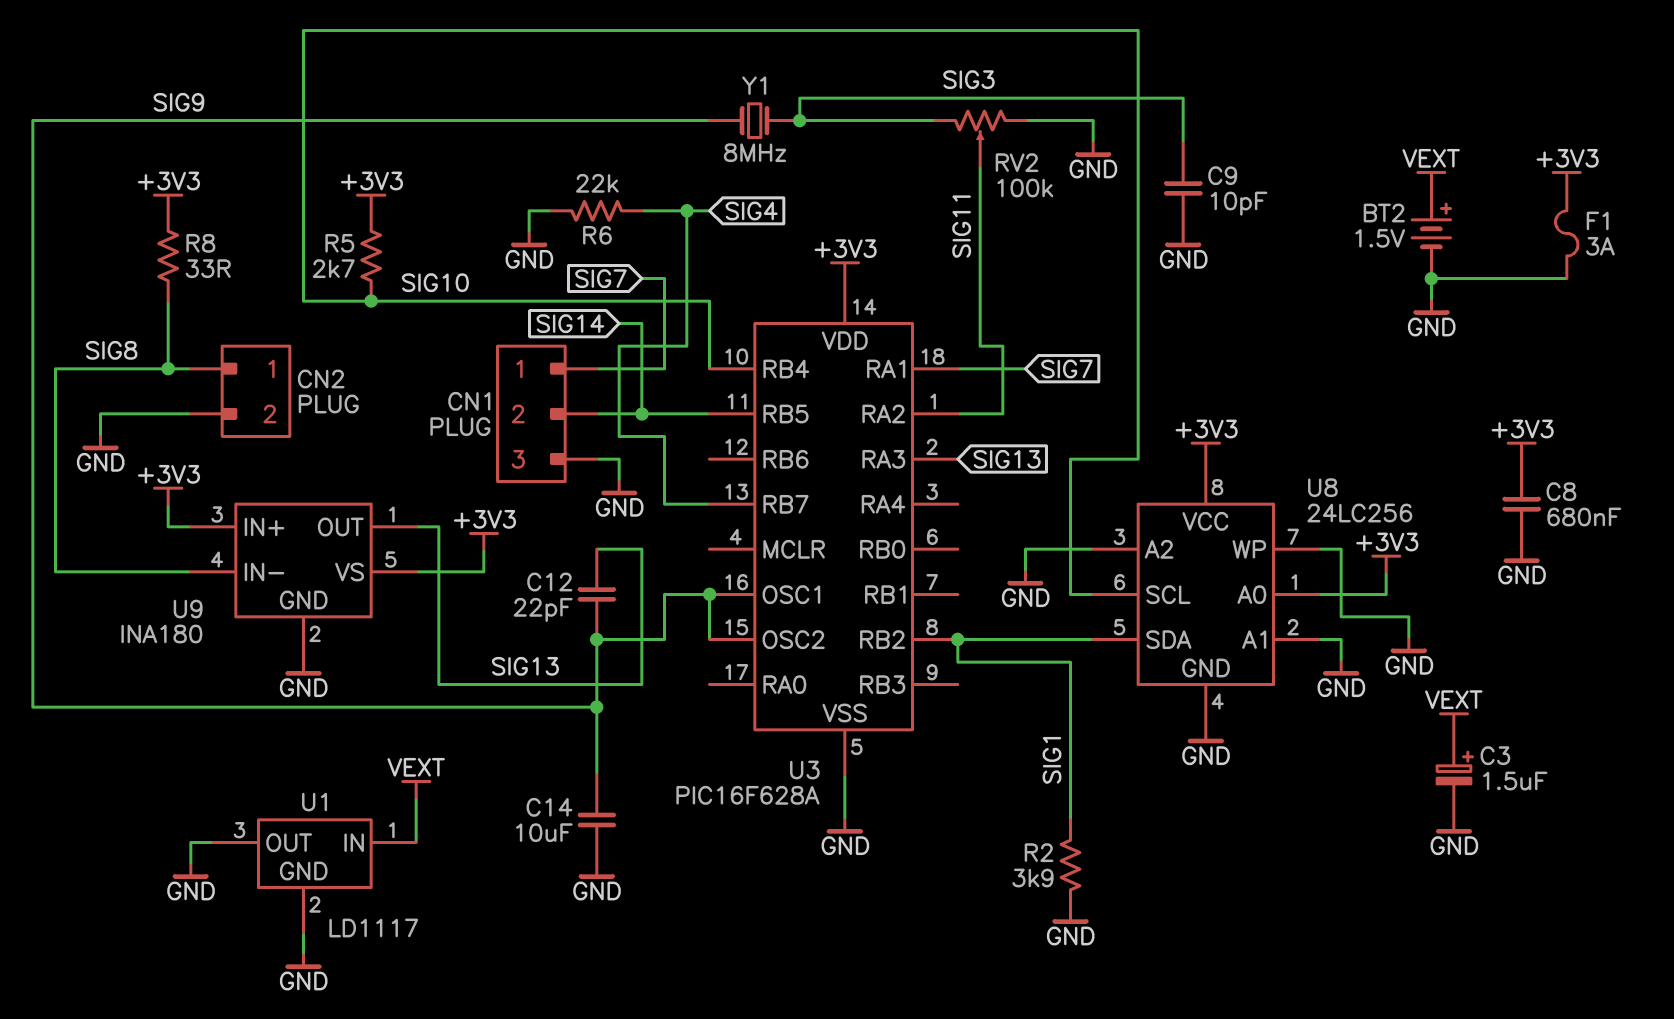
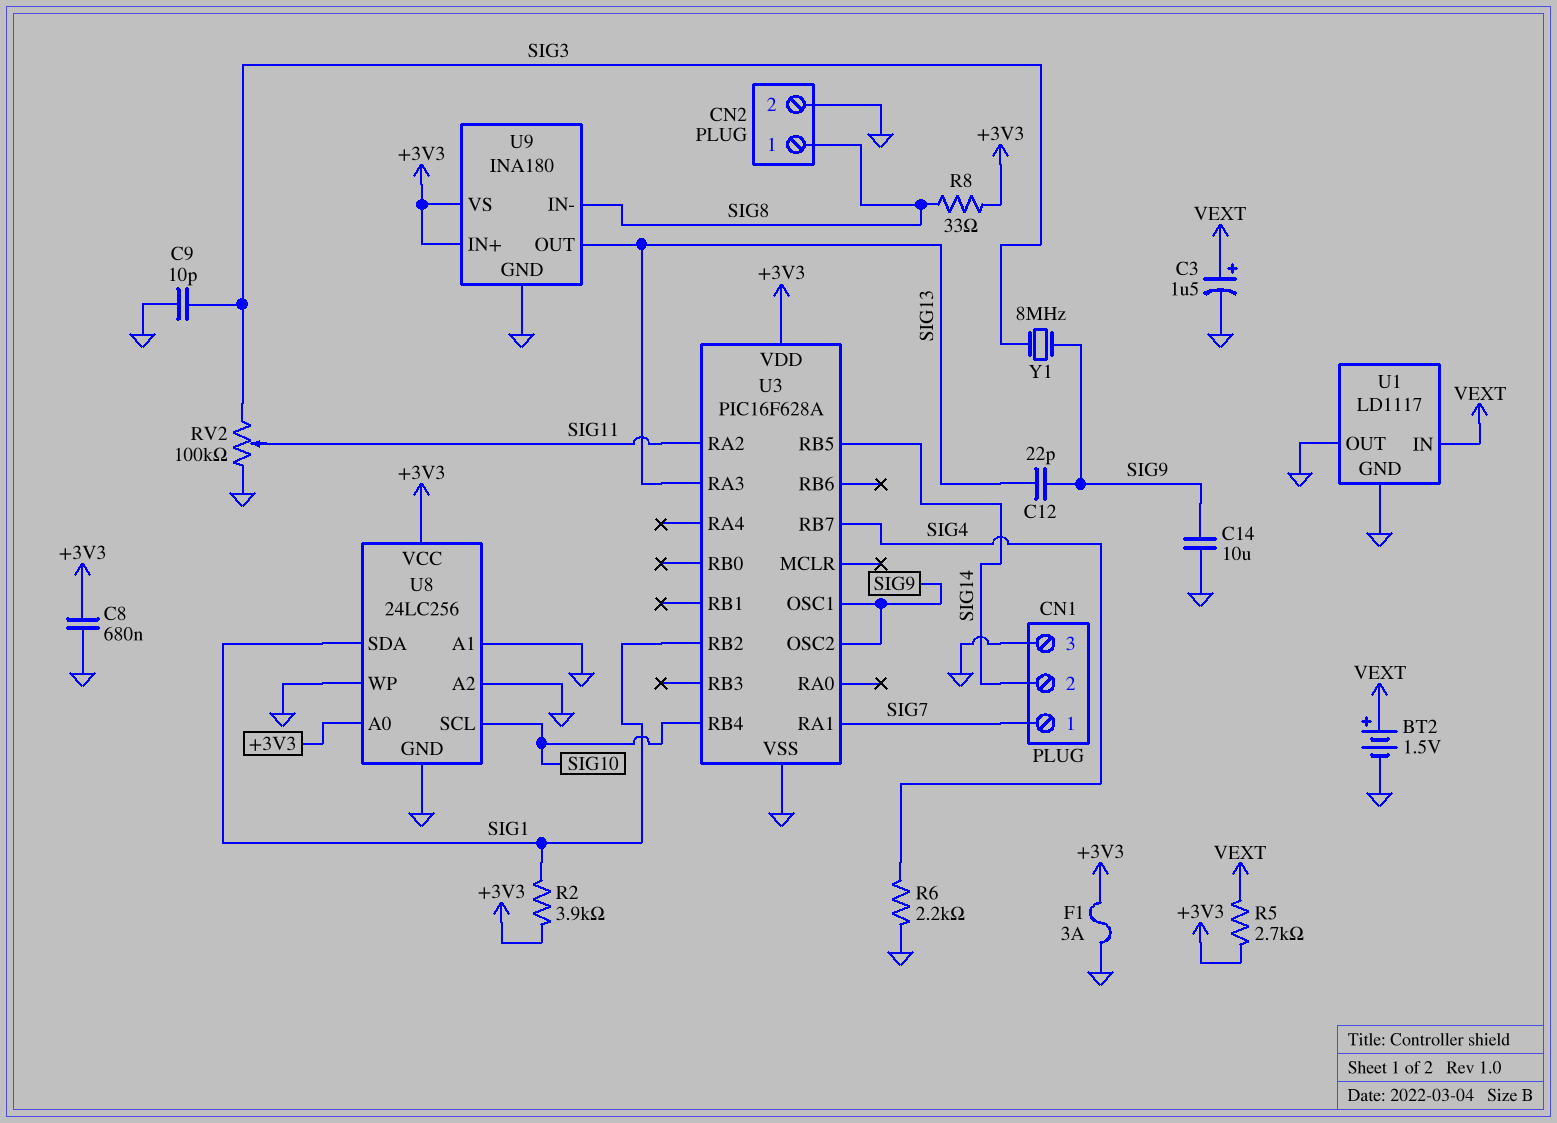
R2: 3.9k (GND, SIG1) -> 3.9k (+3V3, SIG1)
R5: 2.7k (+3V3, SIG10) -> 2.7k (+3V3, VEXT)
R6: 22k (GND, SIG4) -> 2.2k (GND, SIG4)

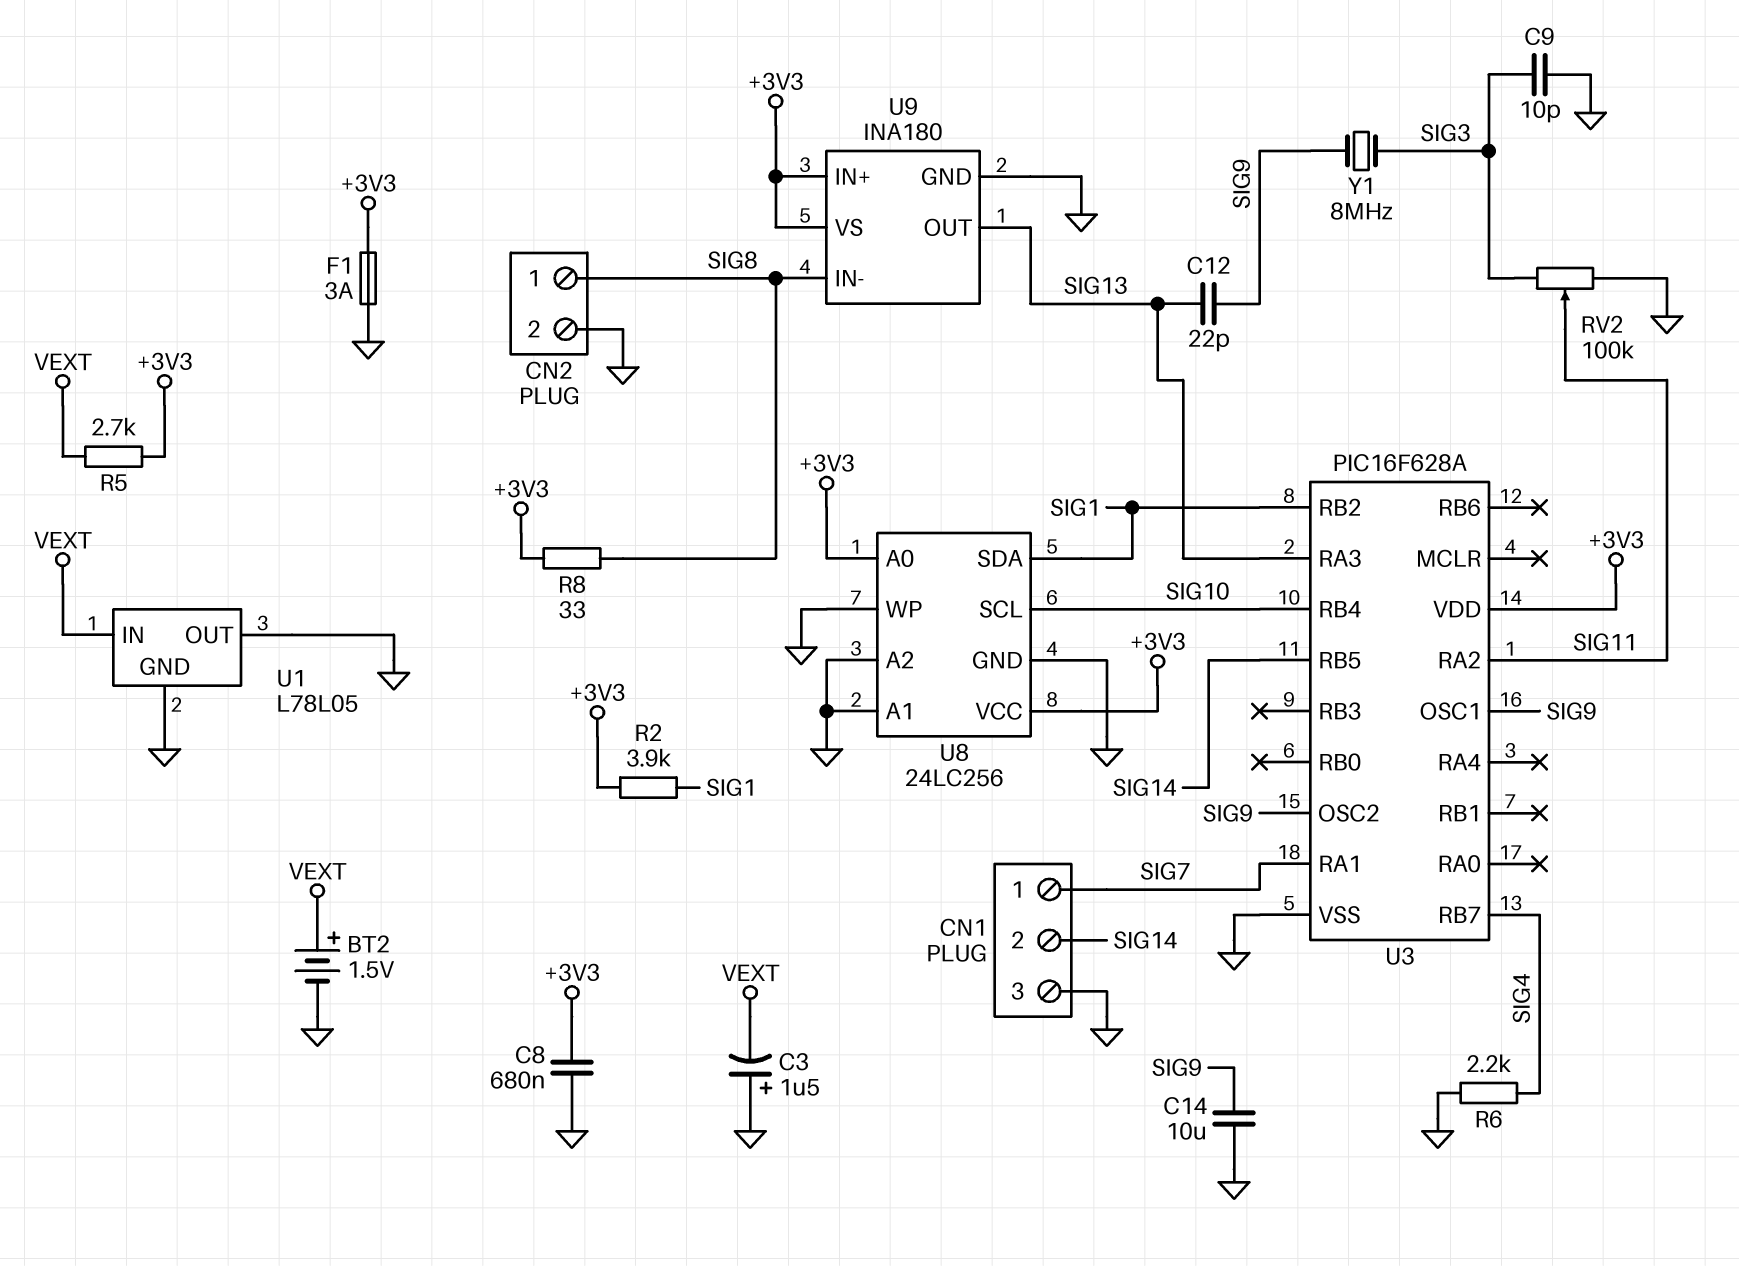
C3: 1.5uF (plus VEXT, minus GND) -> 1.5uF (plus GND, minus VEXT)
U1: LD1117 -> L78L05

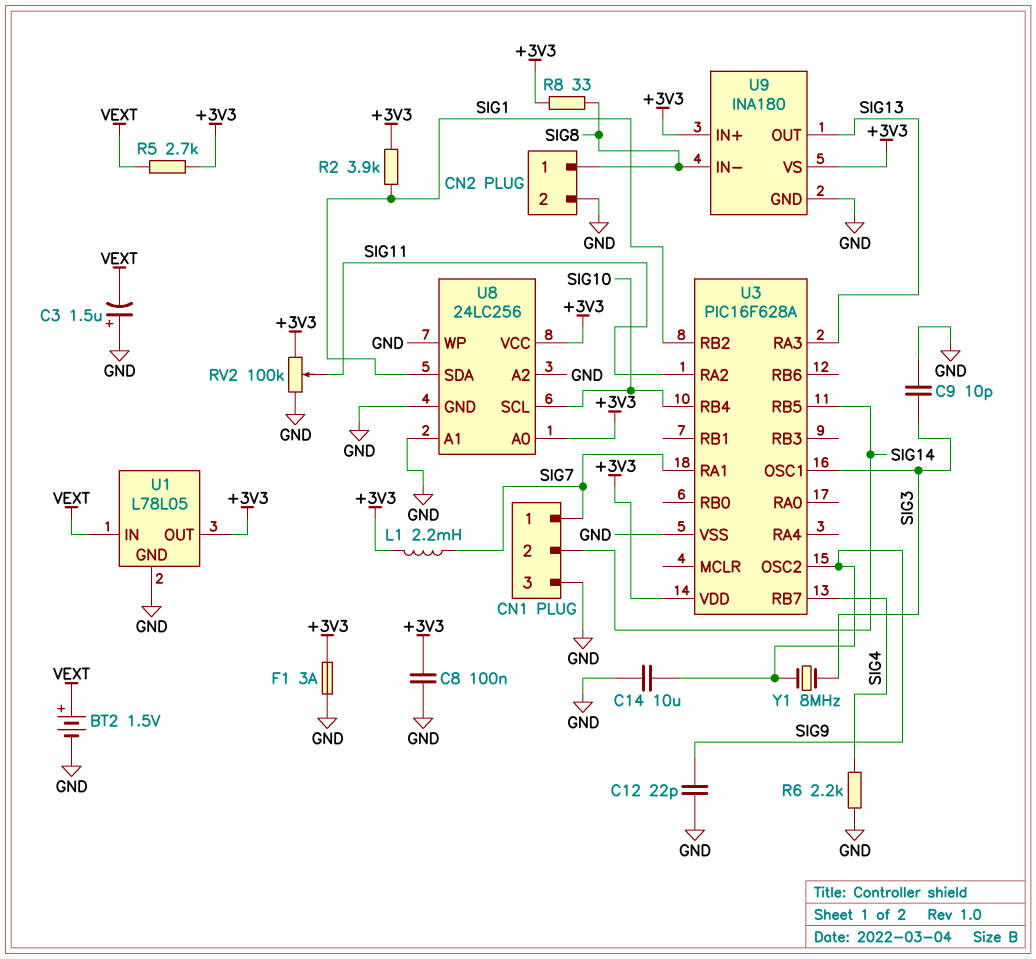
C8: 680nF (+3V3, GND) -> 100nF (+3V3, GND)
C12: 22pF (SIG9, SIG13) -> 22pF (GND, SIG9)
L1: none -> 2.2mH (+3V3, SIG7)
RV2: 100k (GND, SIG3, wiper SIG11) -> 100k (+3V3, GND, wiper SIG11)
U1 pin OUT: GND -> +3V3
U3 pin OSC1: SIG9 -> SIG3

